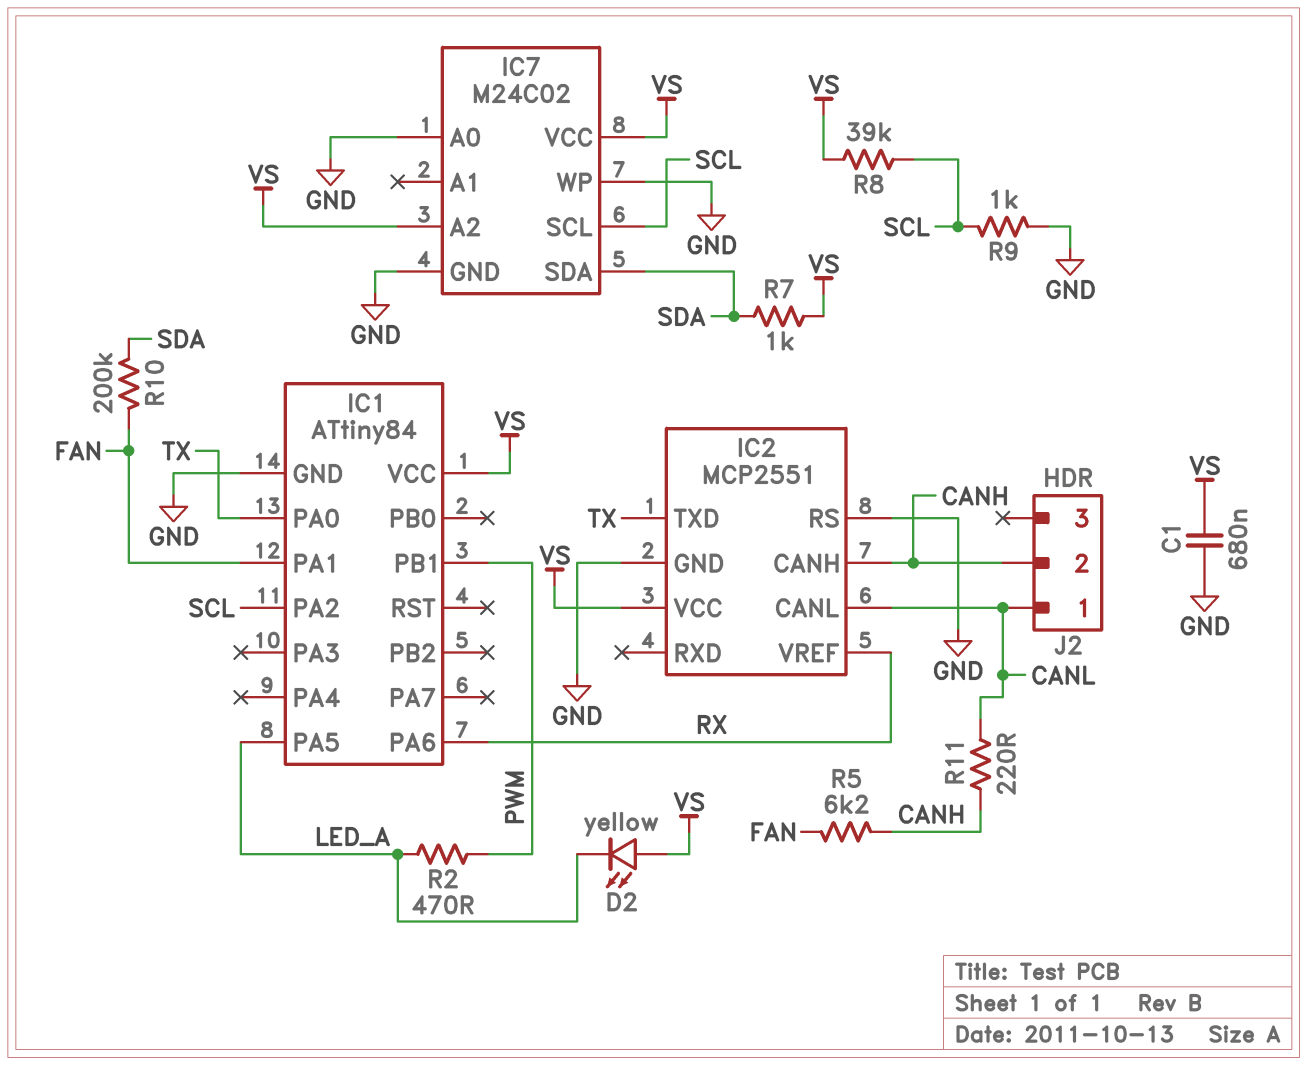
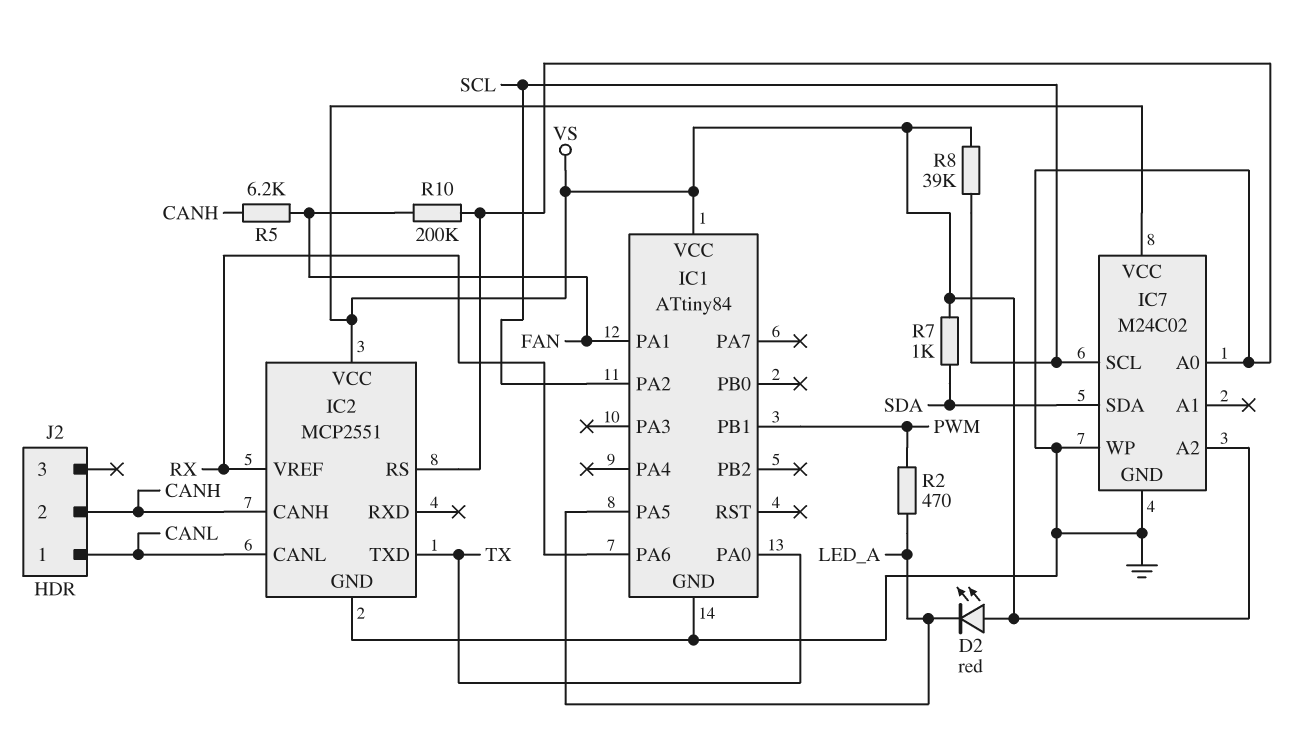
C1: 680nF (GND, VS) -> none
D2: LED yellow (A VS, K LED_A) -> LED red (A VS, K LED_A)
R9: 1k (GND, SCL) -> none
R10: 200k (FAN, SDA) -> 200k (FAN, GND)
R11: 220 (CANH, CANL) -> none

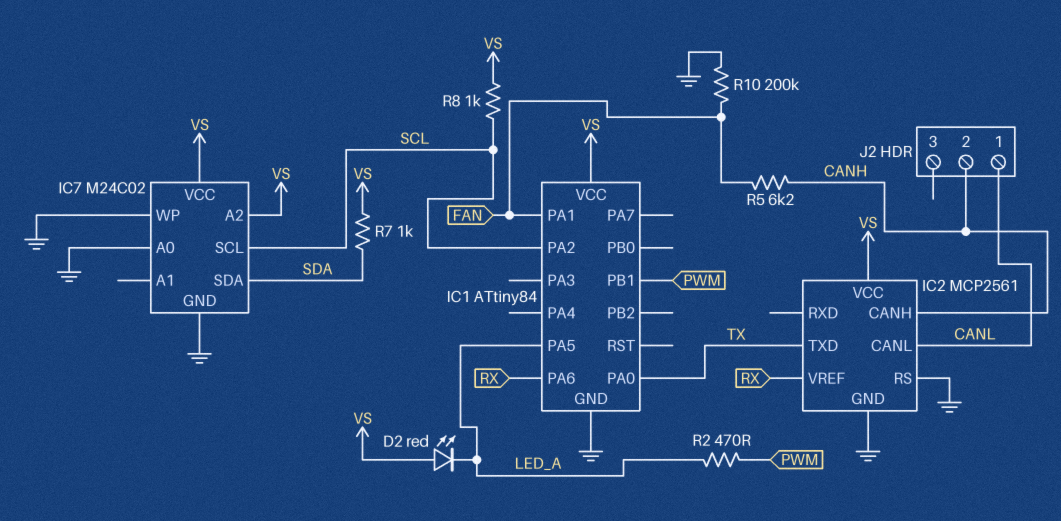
IC2: MCP2551 -> MCP2561
R8: 39k (SCL, VS) -> 1k (SCL, VS)

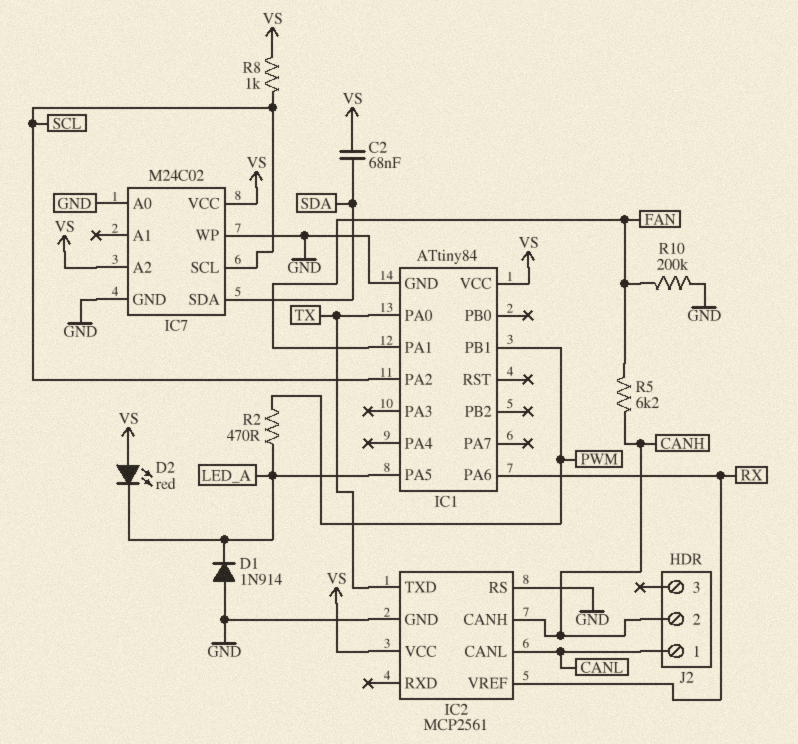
C2: none -> 68nF (SDA, VS)
D1: none -> diode 1N914 (A GND, K LED_A)
R7: 1k (SDA, VS) -> none

